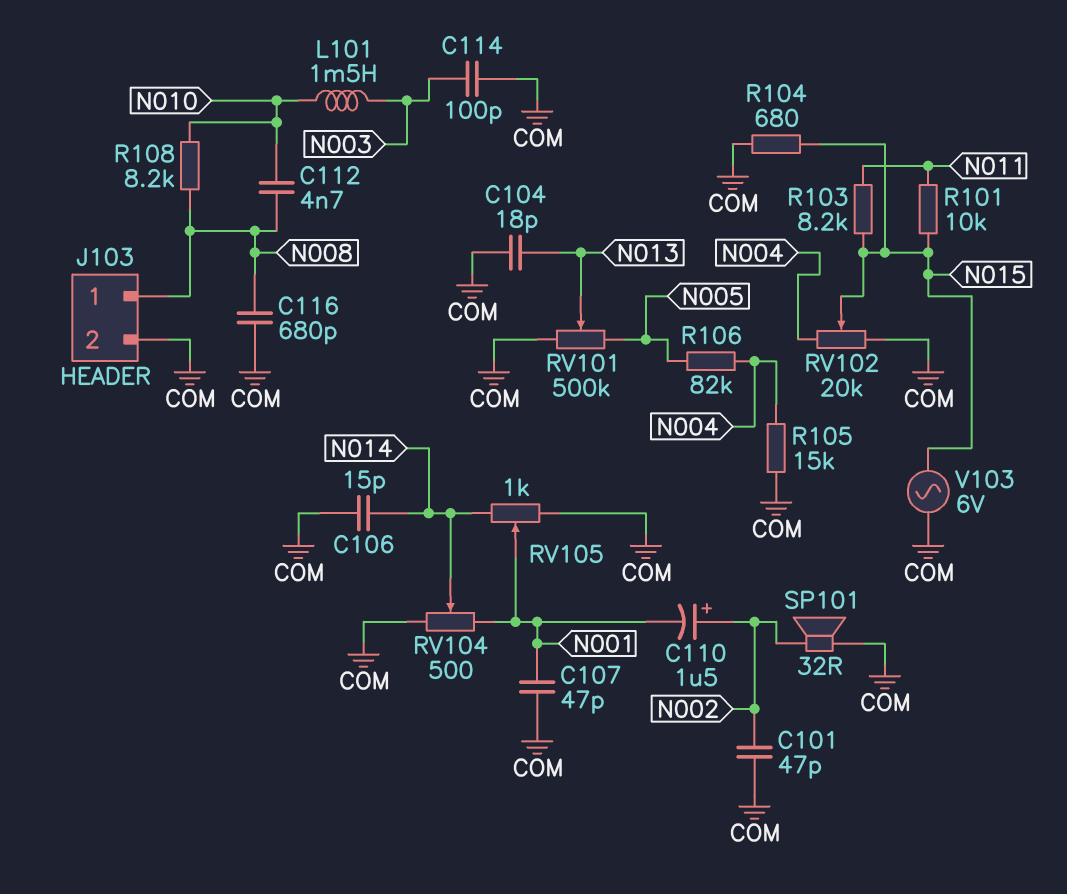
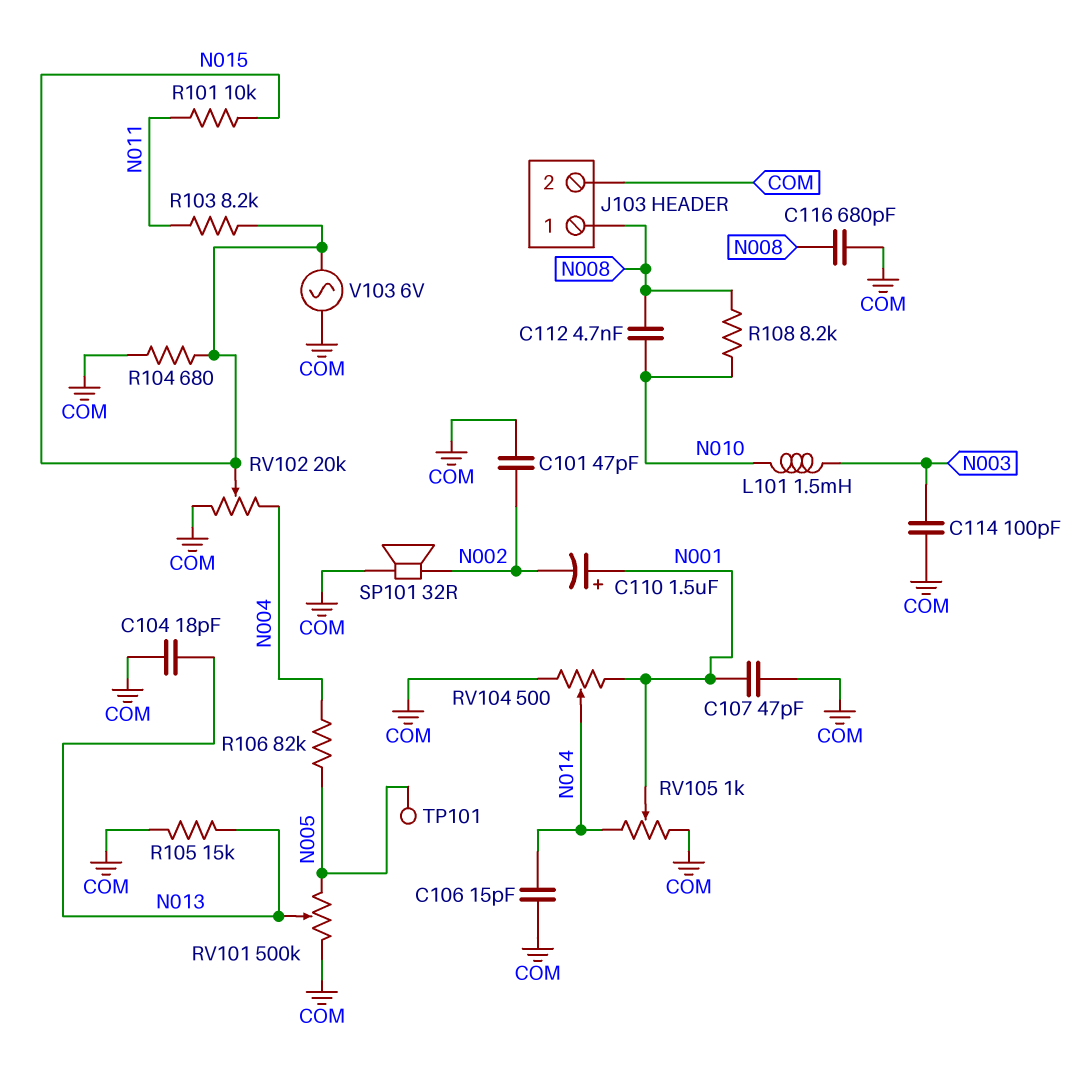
C110: 1.5uF (plus N002, minus N001) -> 1.5uF (plus N001, minus N002)
R105: 15k (COM, N004) -> 15k (COM, N013)
TP101: none -> test point (N005)

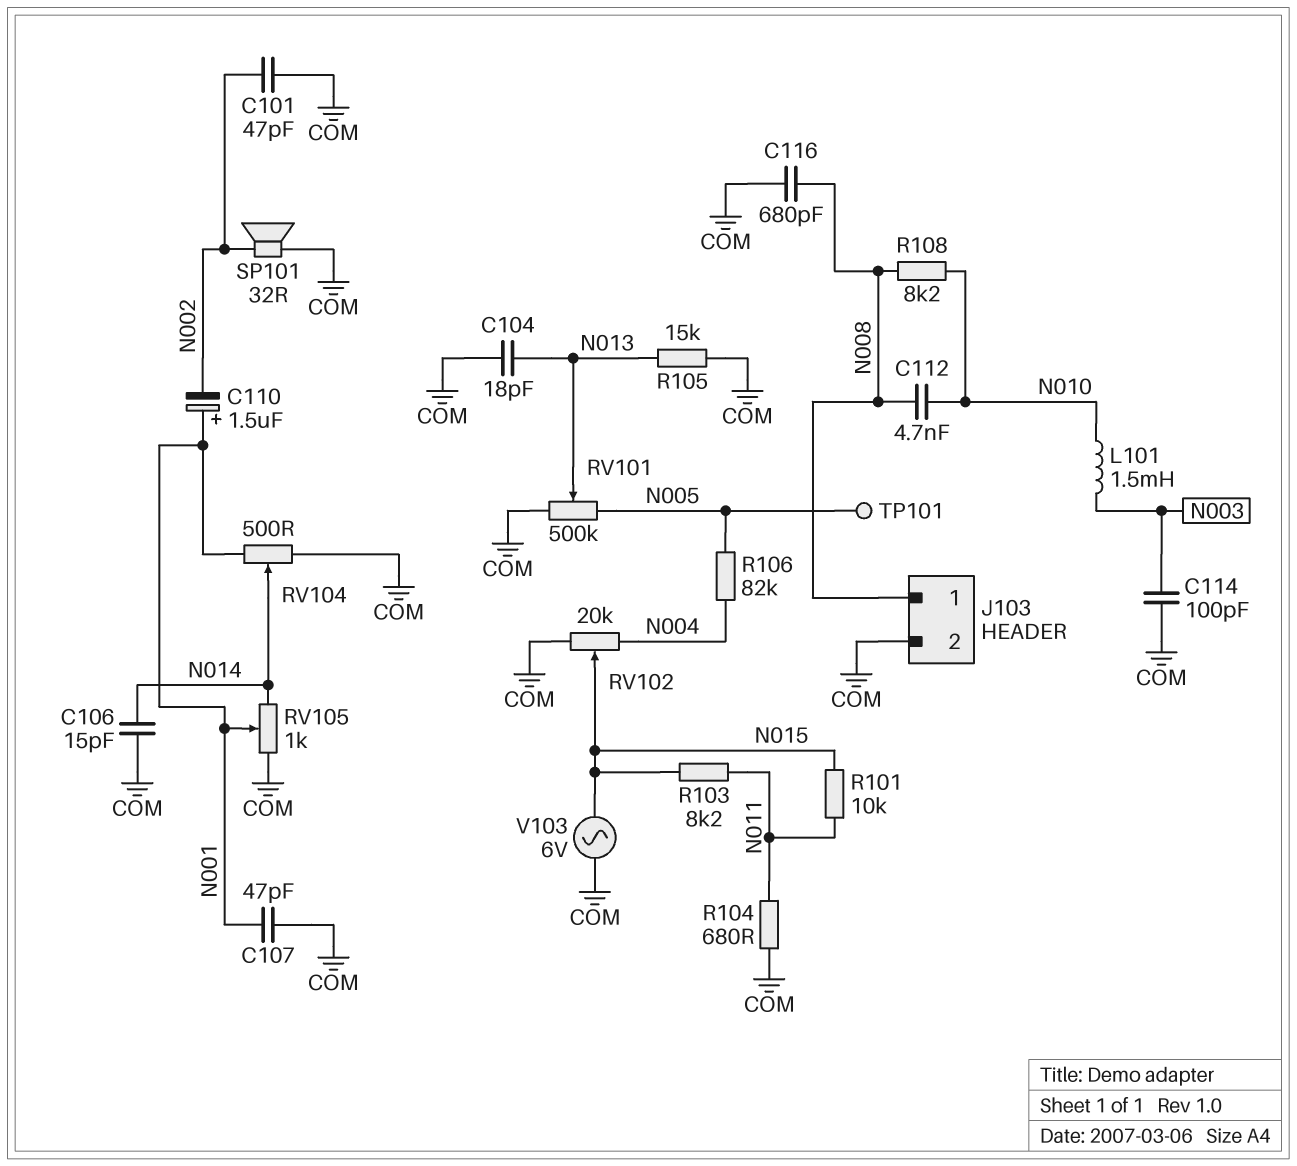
R104: 680 (COM, N015) -> 680 (COM, N011)

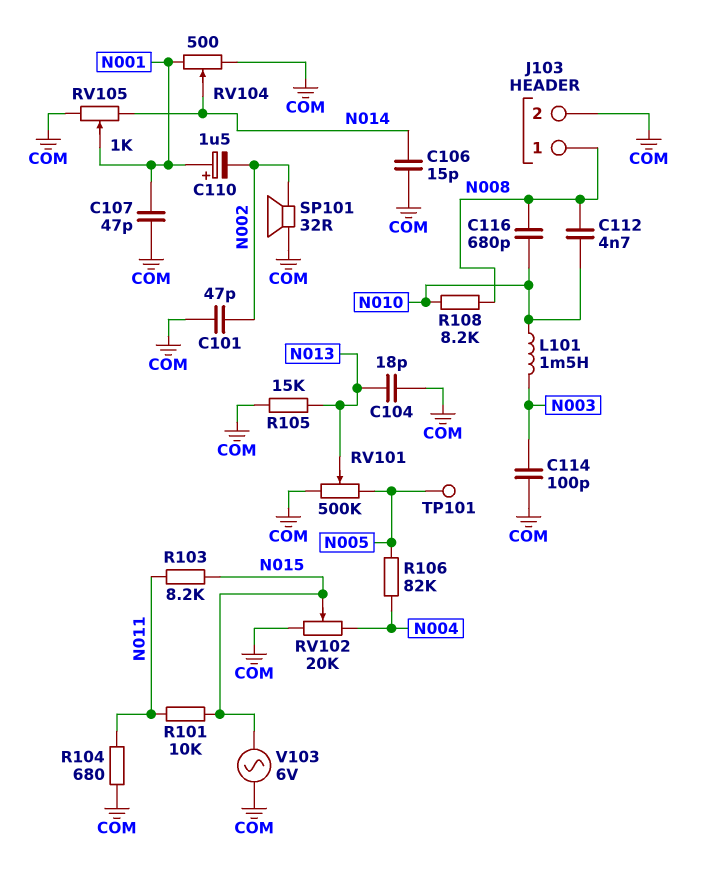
C116: 680pF (COM, N008) -> 680pF (N008, N010)

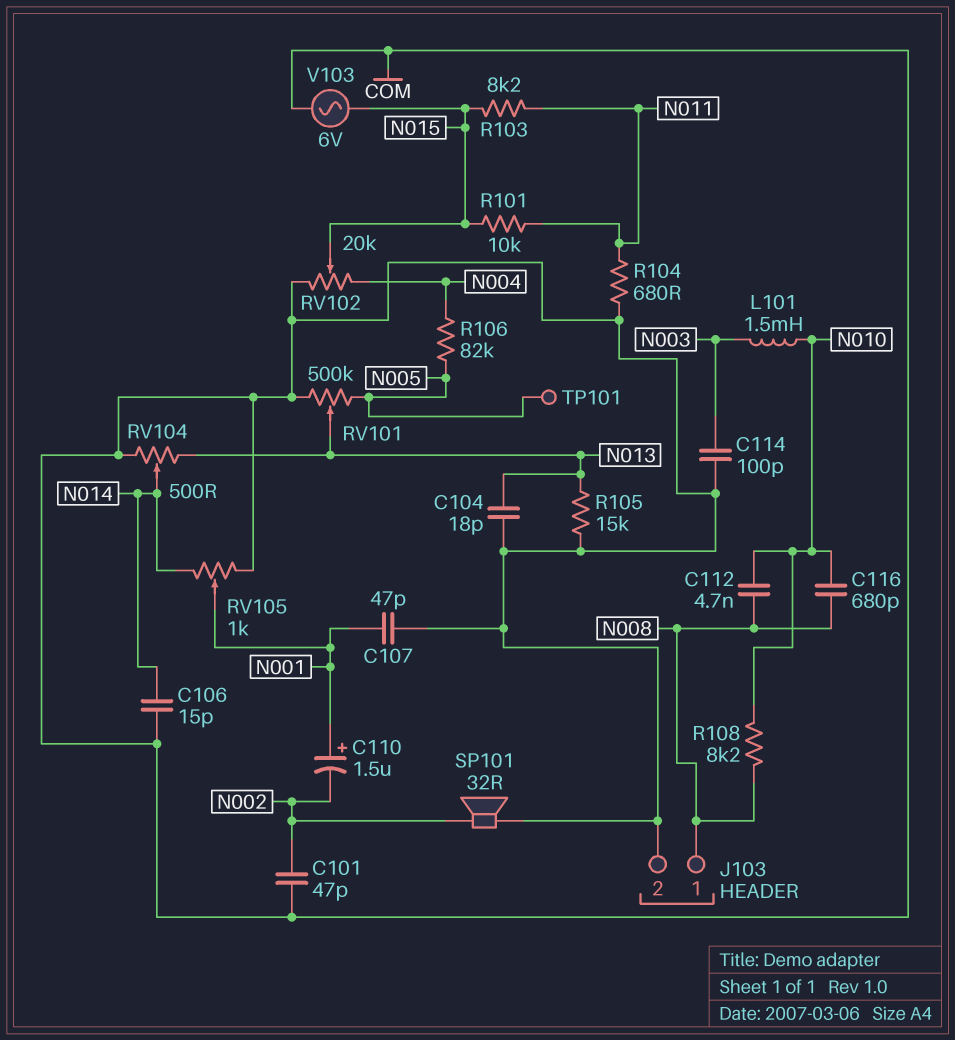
RV104: 500 (COM, N001, wiper N014) -> 500 (COM, N013, wiper N014)

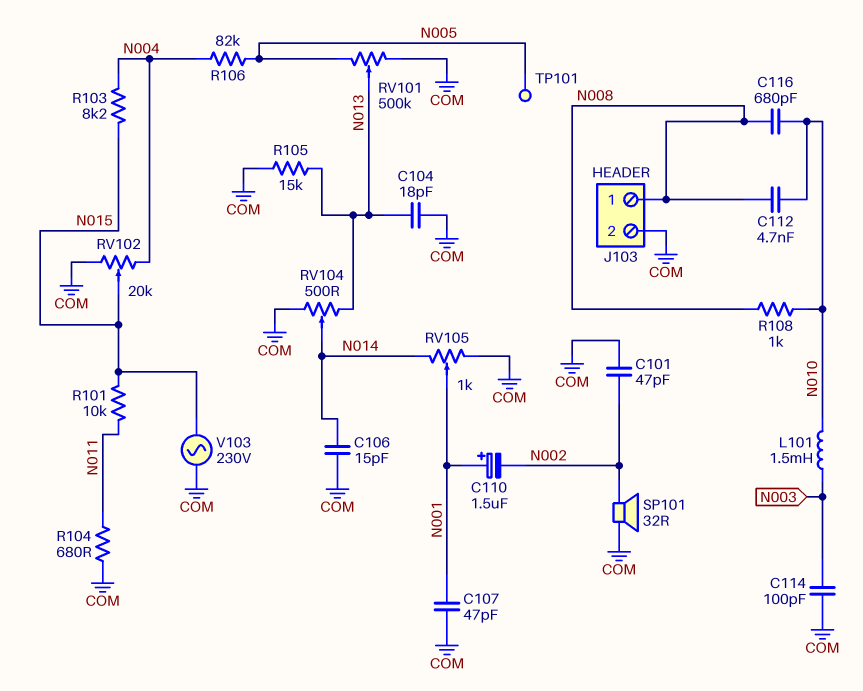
R103: 8.2k (N011, N015) -> 8.2k (N004, N015)
R108: 8.2k (N008, N010) -> 1k (N008, N010)
V103: AC 6V (COM, N015) -> AC 230V (COM, N015)

